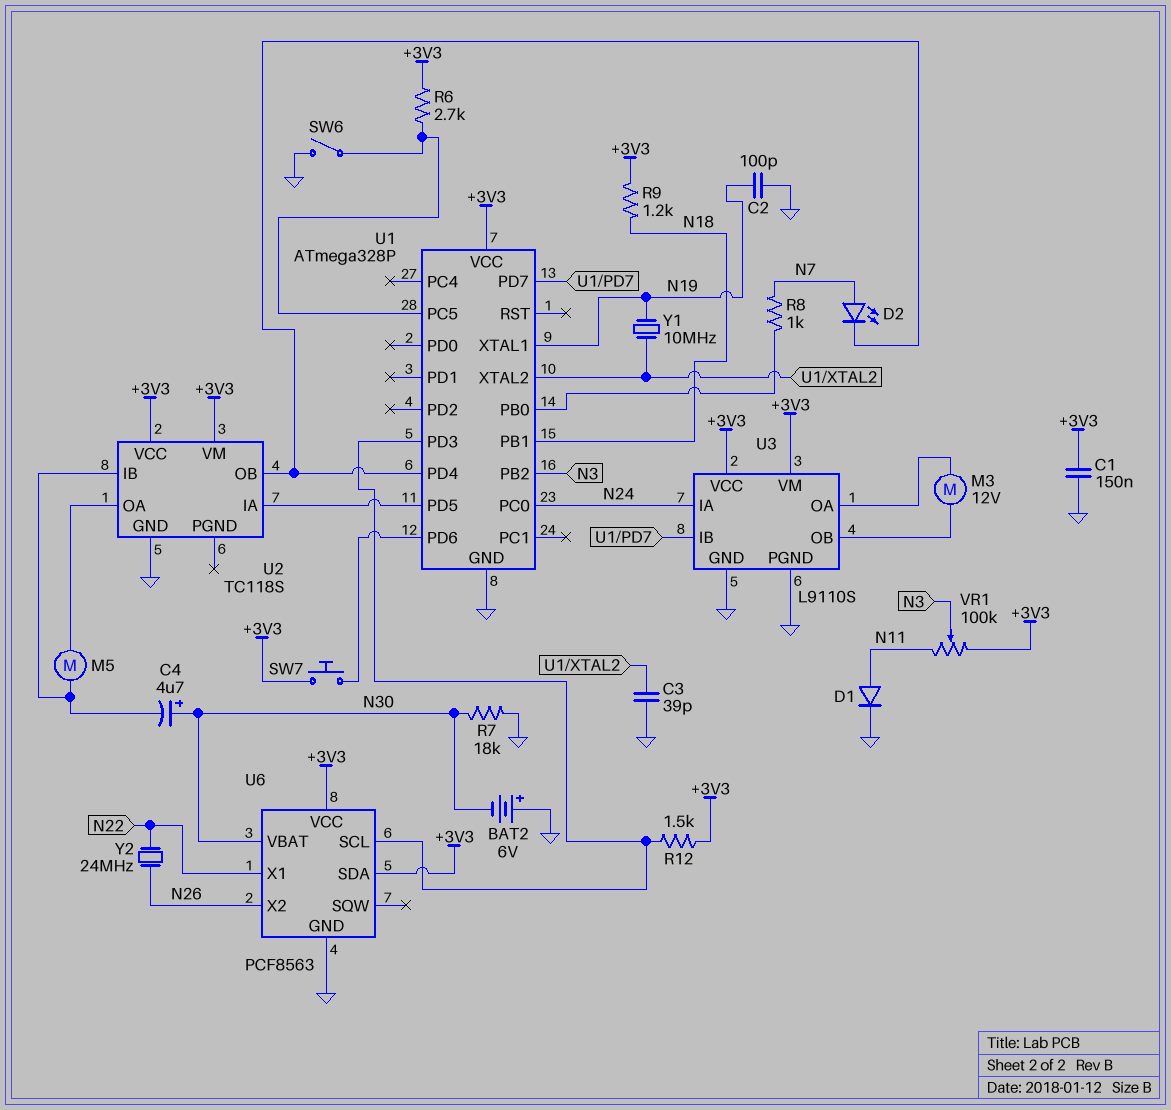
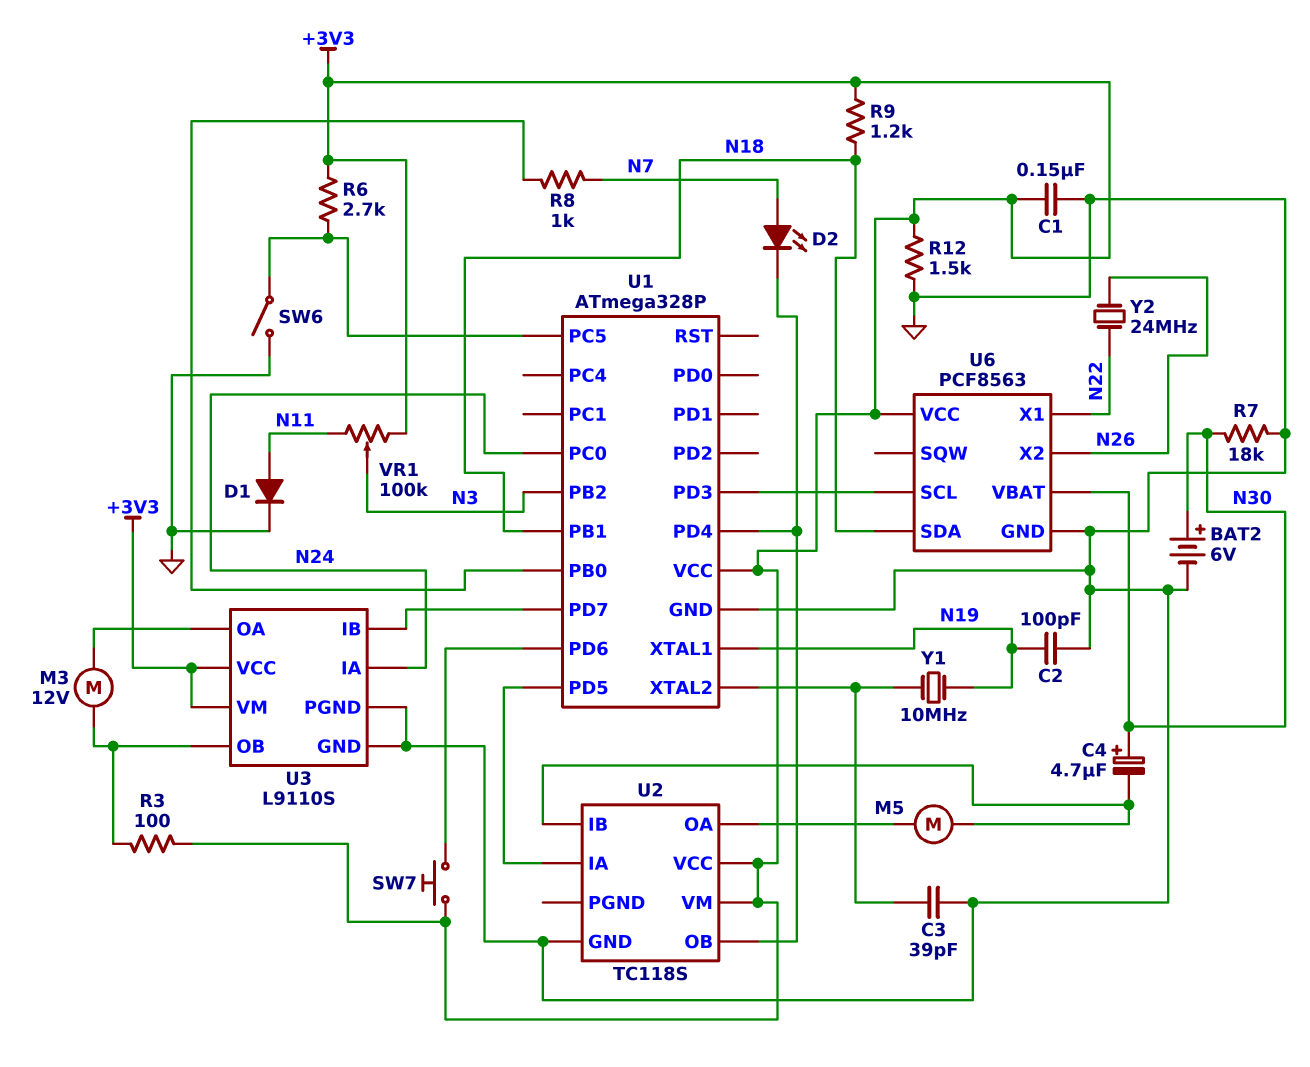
BAT2: 6V (plus GND, minus N30) -> 6V (plus N30, minus GND)
R3: none -> 100 (+3V3, U3/OB)
R12: 1.5k (+3V3, U1/PD3) -> 1.5k (+3V3, GND)
U6 pin SDA: +3V3 -> N18

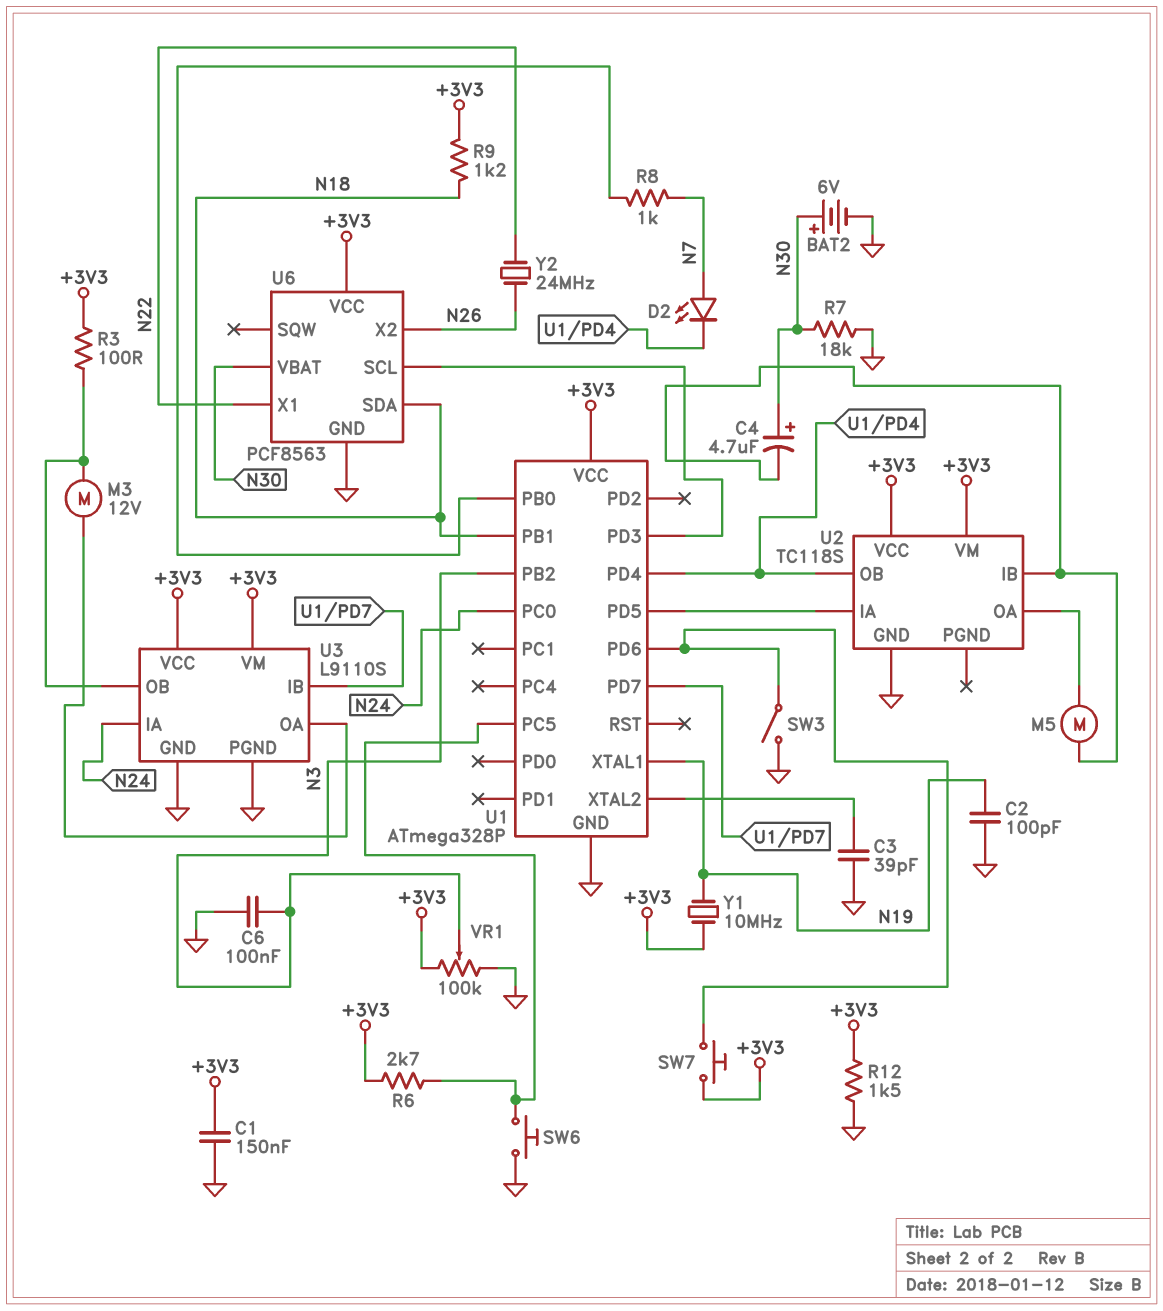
C6: none -> 100nF (GND, N3)
D1: diode (A N11, K GND) -> none
SW3: none -> switch (GND, U1/PD6)
SW6: switch (GND, U1/PC5) -> button (GND, U1/PC5)
VR1: 100k (+3V3, N11, wiper N3) -> 100k (+3V3, GND, wiper N3)
Y1: 10MHz (N19, U1/XTAL2) -> 10MHz (+3V3, N19)

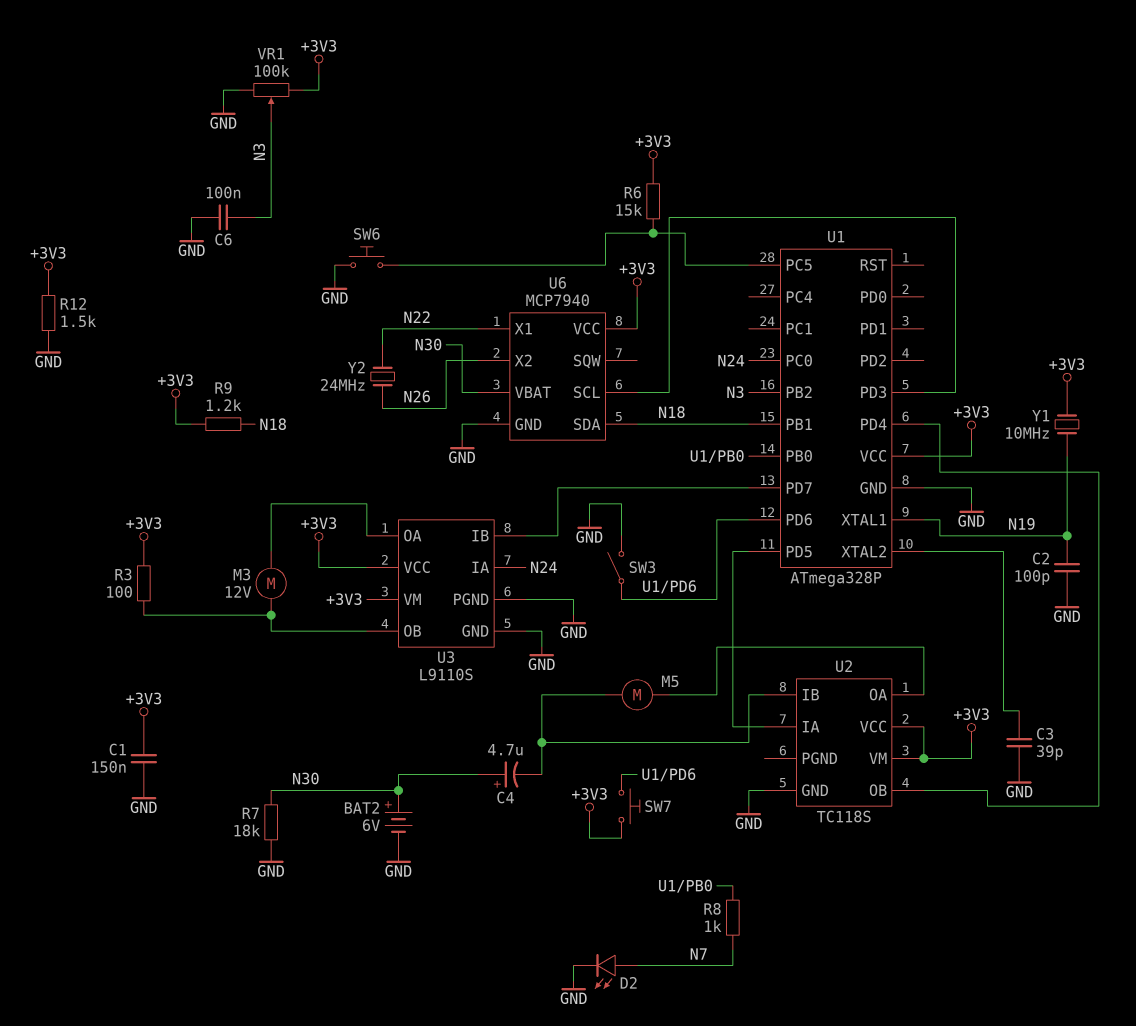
D2: LED (A N7, K U1/PD4) -> LED (A N7, K GND)
R6: 2.7k (+3V3, U1/PC5) -> 15k (+3V3, U1/PC5)
U6: PCF8563 -> MCP7940

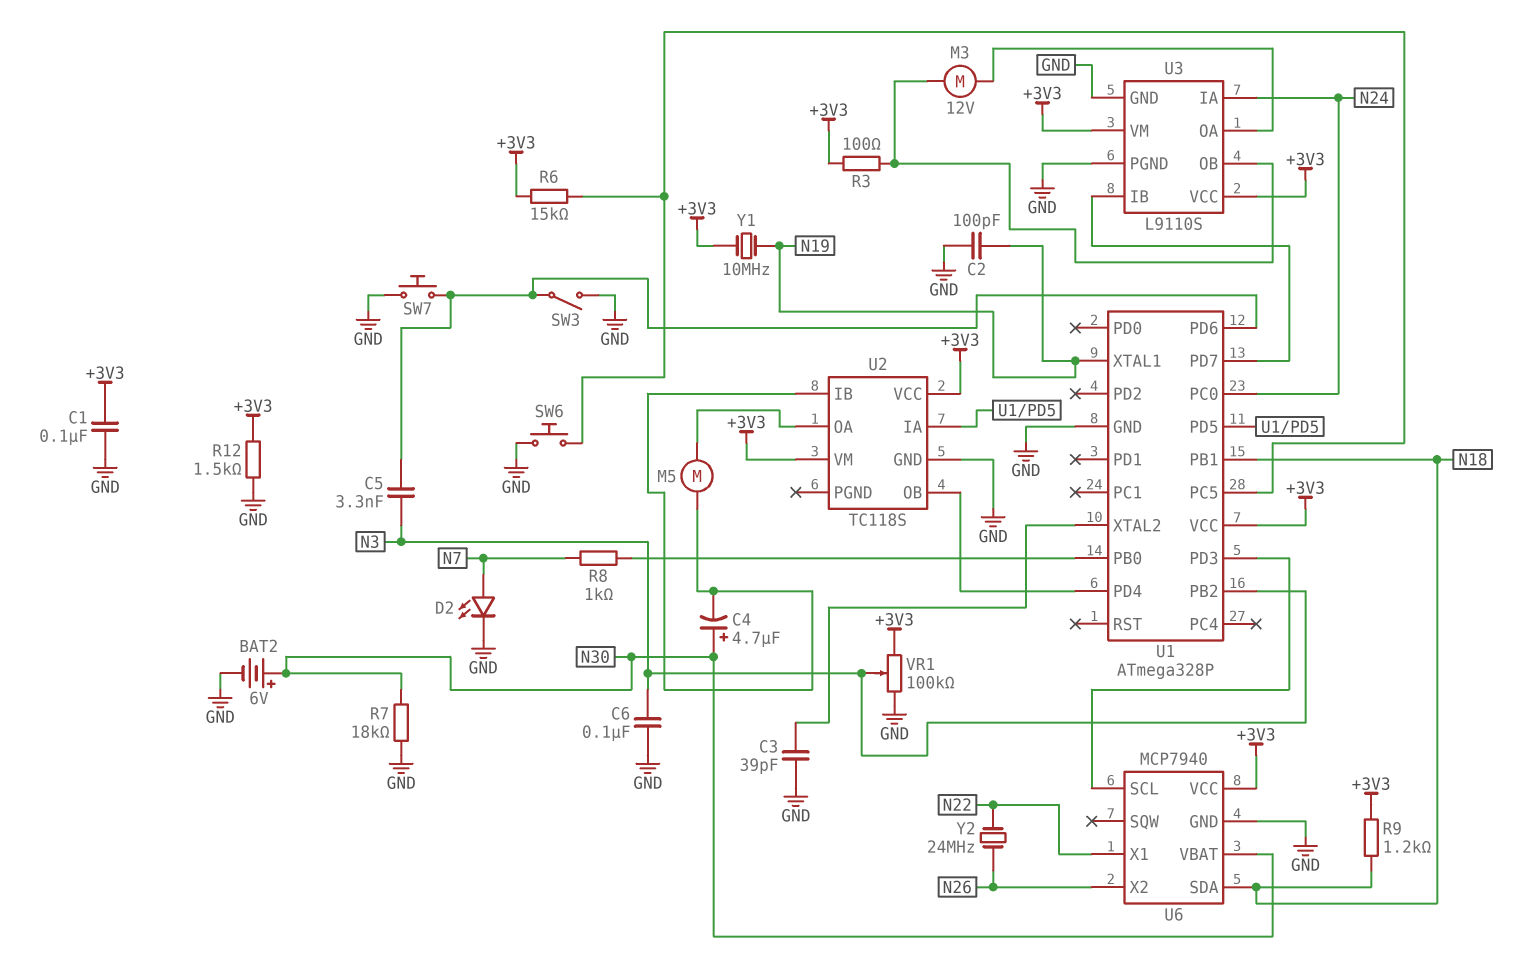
C1: 150nF (+3V3, GND) -> 100nF (+3V3, GND)
C5: none -> 3.3nF (N3, U1/PD6)
SW7: button (+3V3, U1/PD6) -> button (GND, U1/PD6)

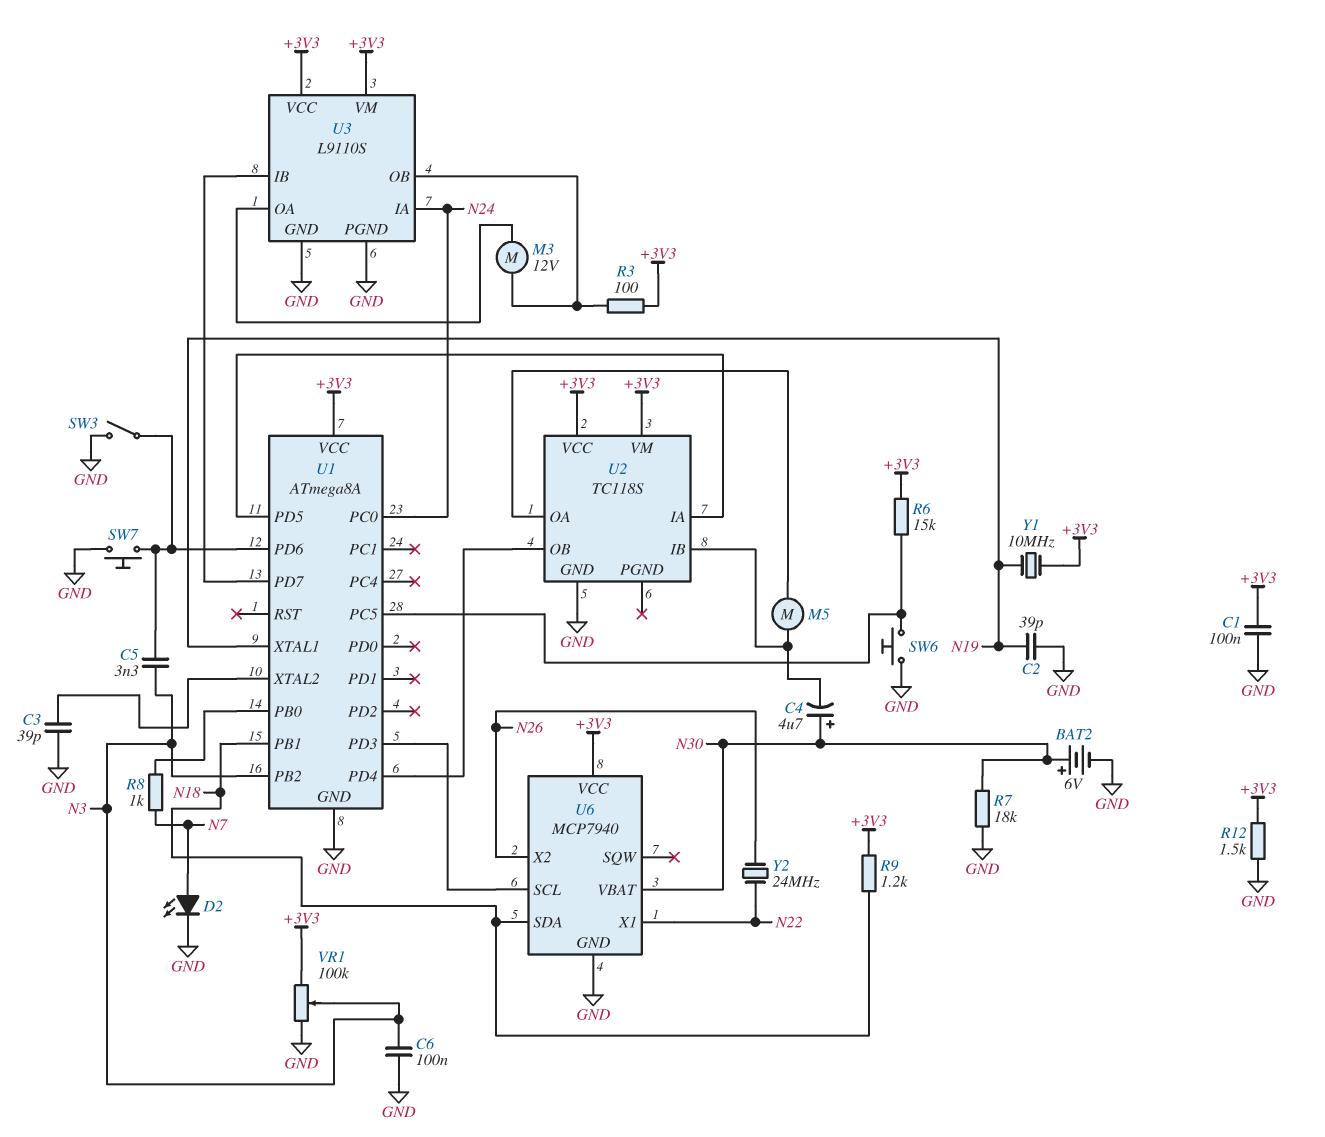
C2: 100pF (GND, N19) -> 39pF (GND, N19)
U1: ATmega328P -> ATmega8A

